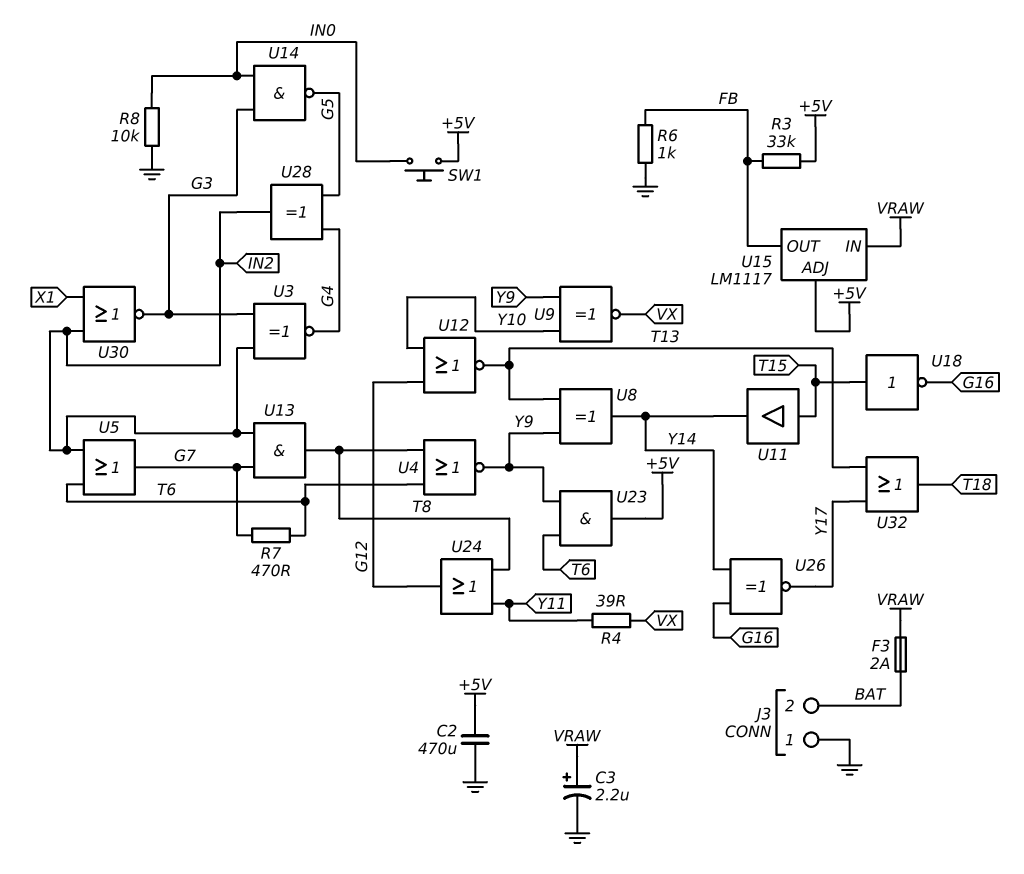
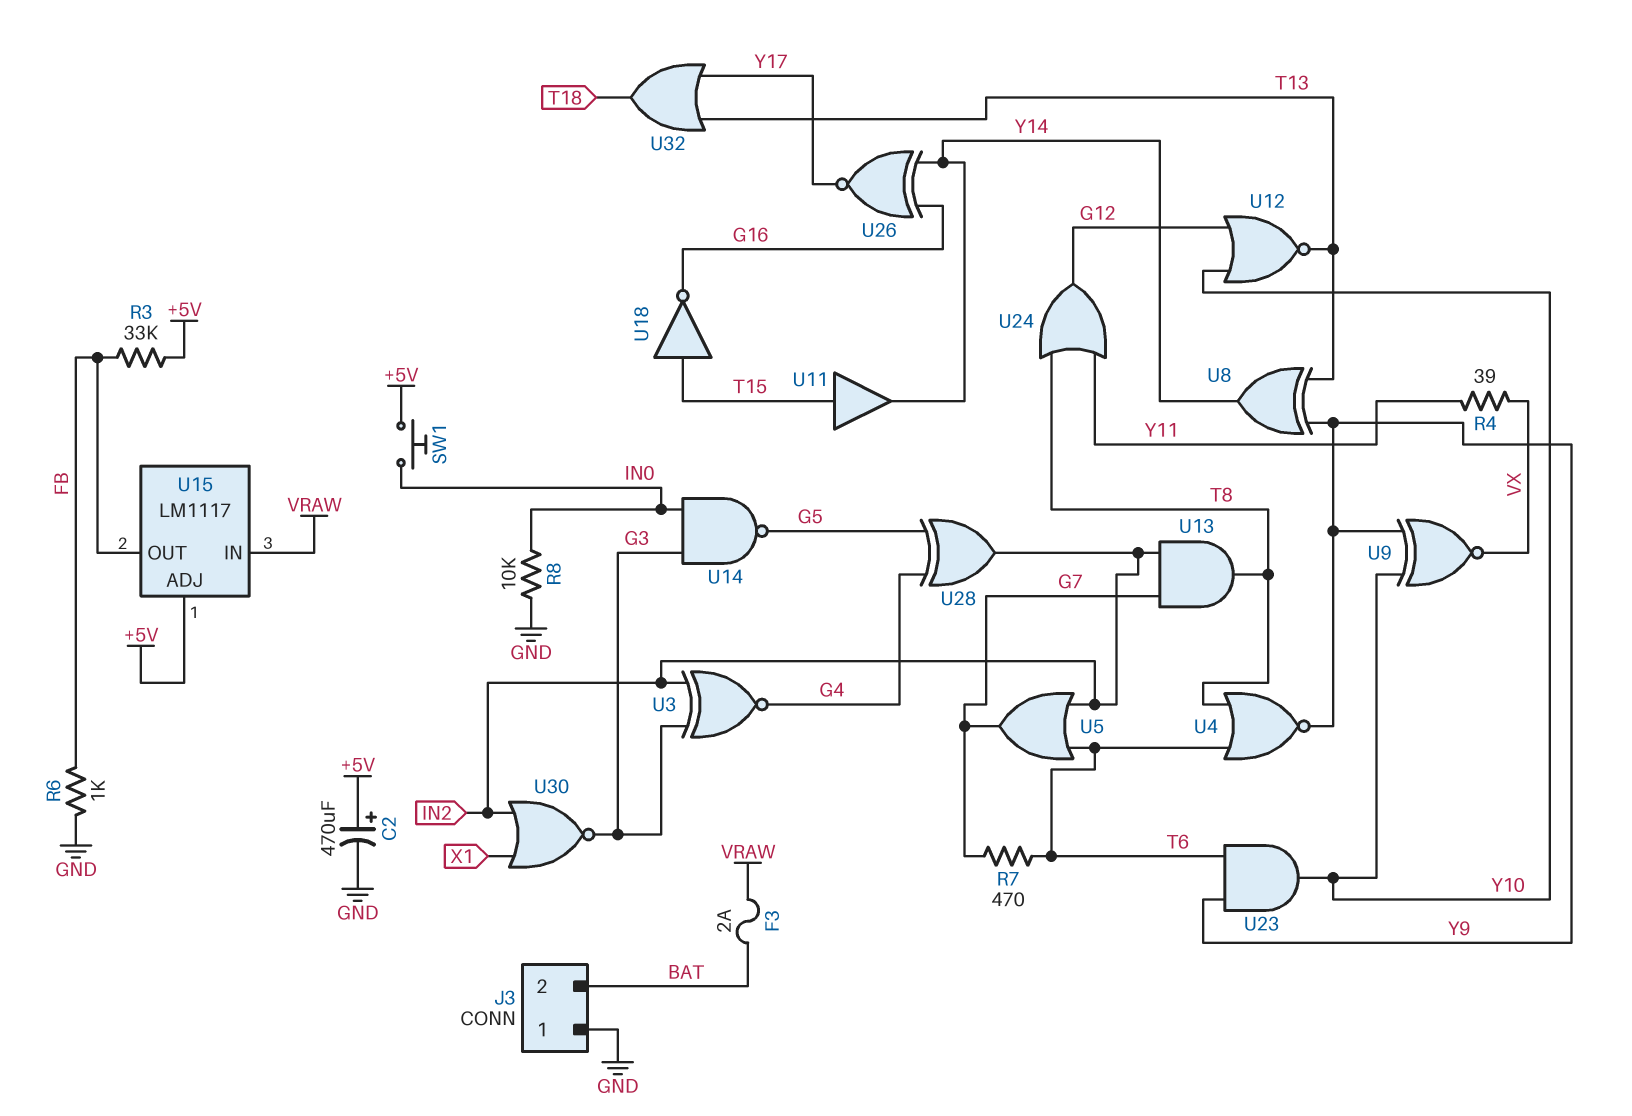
C2: 470uF (+5V, GND) -> 470uF (plus +5V, minus GND)
C3: 2.2uF (plus VRAW, minus GND) -> none
U23: AND (in T6, in Y9, out +5V) -> AND (in T6, in Y9, out Y10)

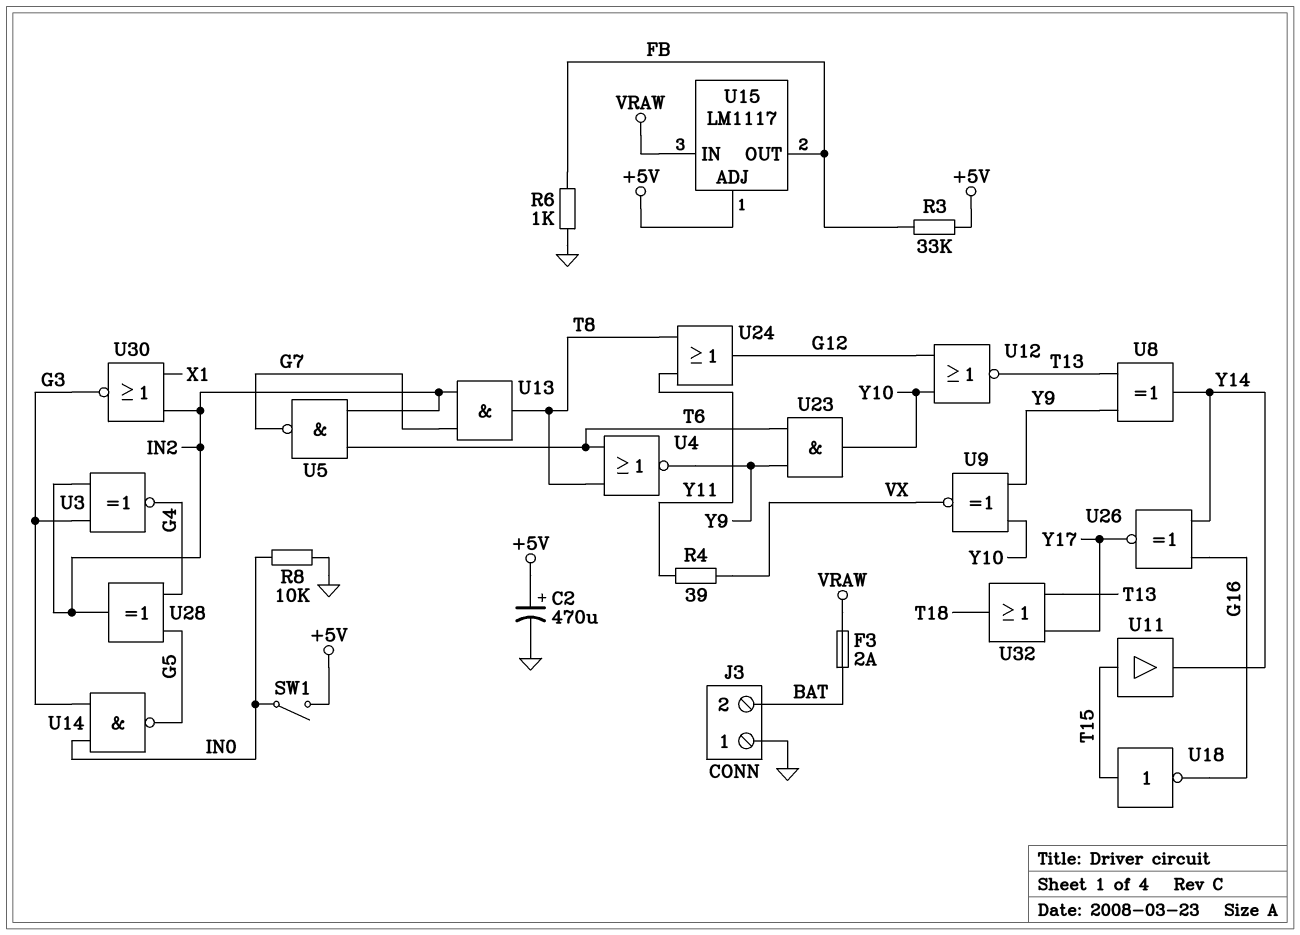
R7: 470 (G7, T6) -> none
SW1: button (+5V, IN0) -> switch (+5V, IN0)
U5: OR (in IN2, in T6, out G7) -> NAND (in IN2, in T6, out G7)

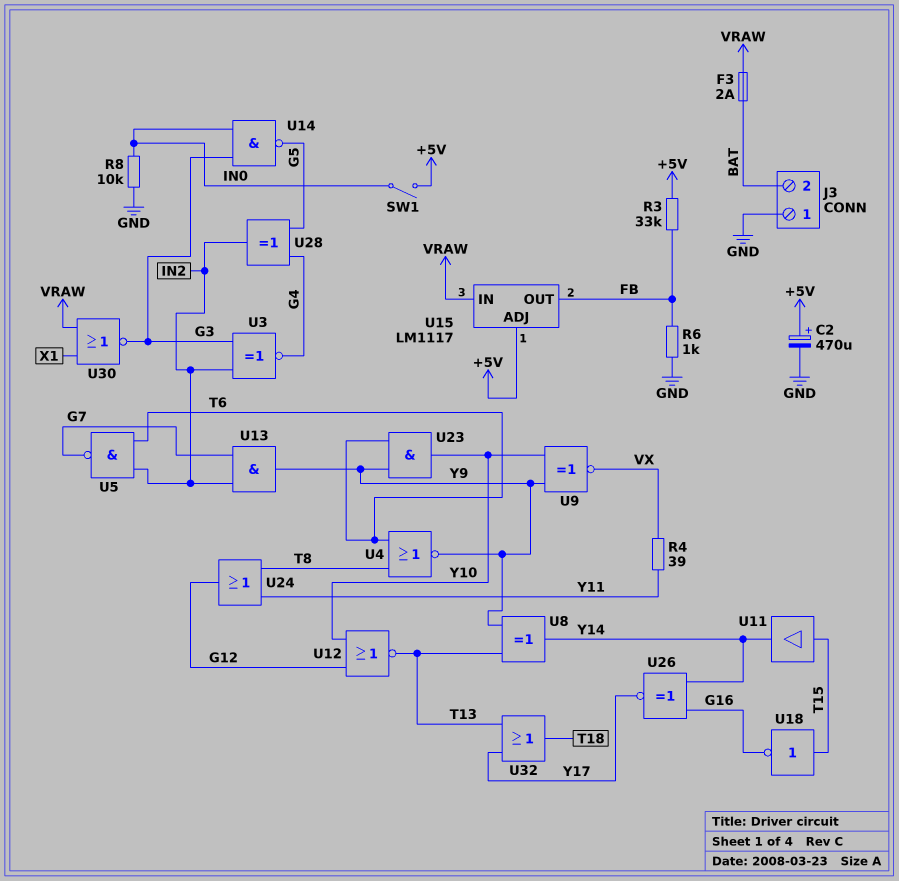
U13: AND (in G7, in IN2, out T8) -> AND (in G7, in IN2, out Y9)
U30: NOR (in IN2, in X1, out G3) -> NOR (in VRAW, in X1, out G3)

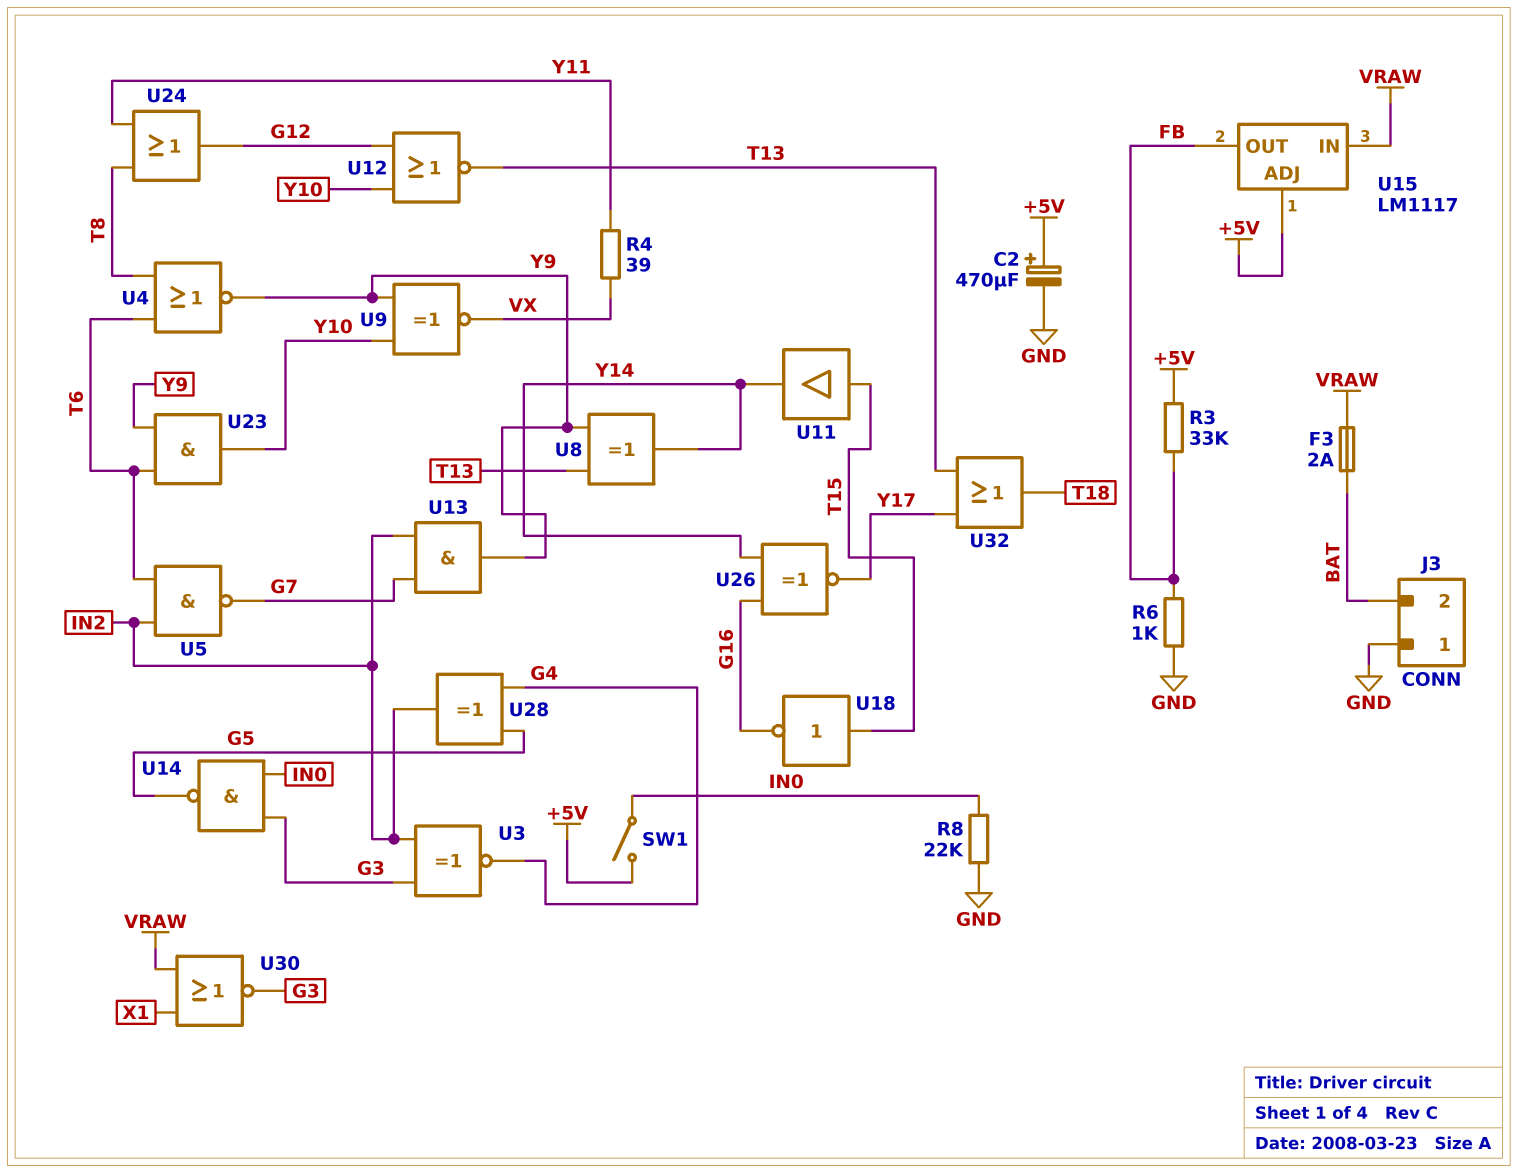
R8: 10k (GND, IN0) -> 22k (GND, IN0)

